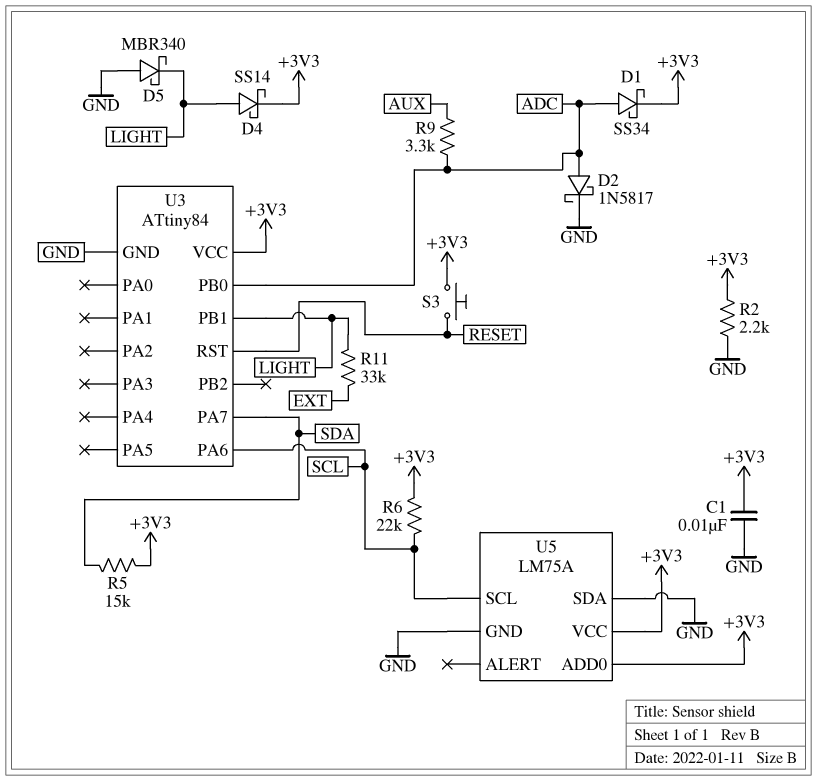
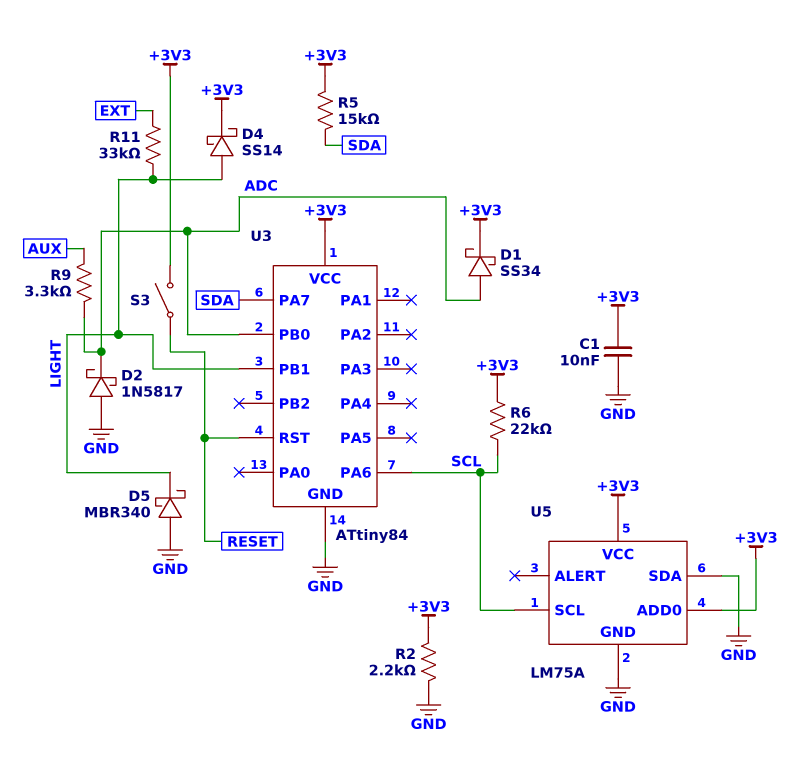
D2: schottky 1N5817 (A ADC, K GND) -> schottky 1N5817 (A GND, K ADC)
S3: button (+3V3, RESET) -> switch (+3V3, RESET)

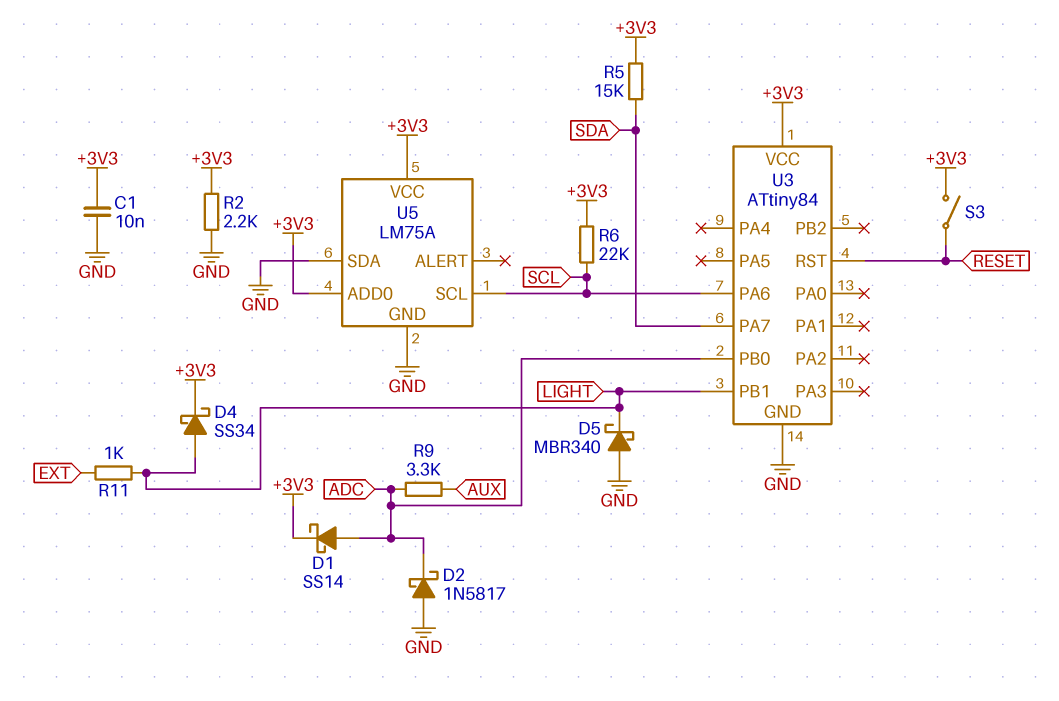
D1: schottky SS34 (A ADC, K +3V3) -> schottky SS14 (A ADC, K +3V3)
D4: schottky SS14 (A LIGHT, K +3V3) -> schottky SS34 (A LIGHT, K +3V3)
R11: 33k (EXT, LIGHT) -> 1k (EXT, LIGHT)

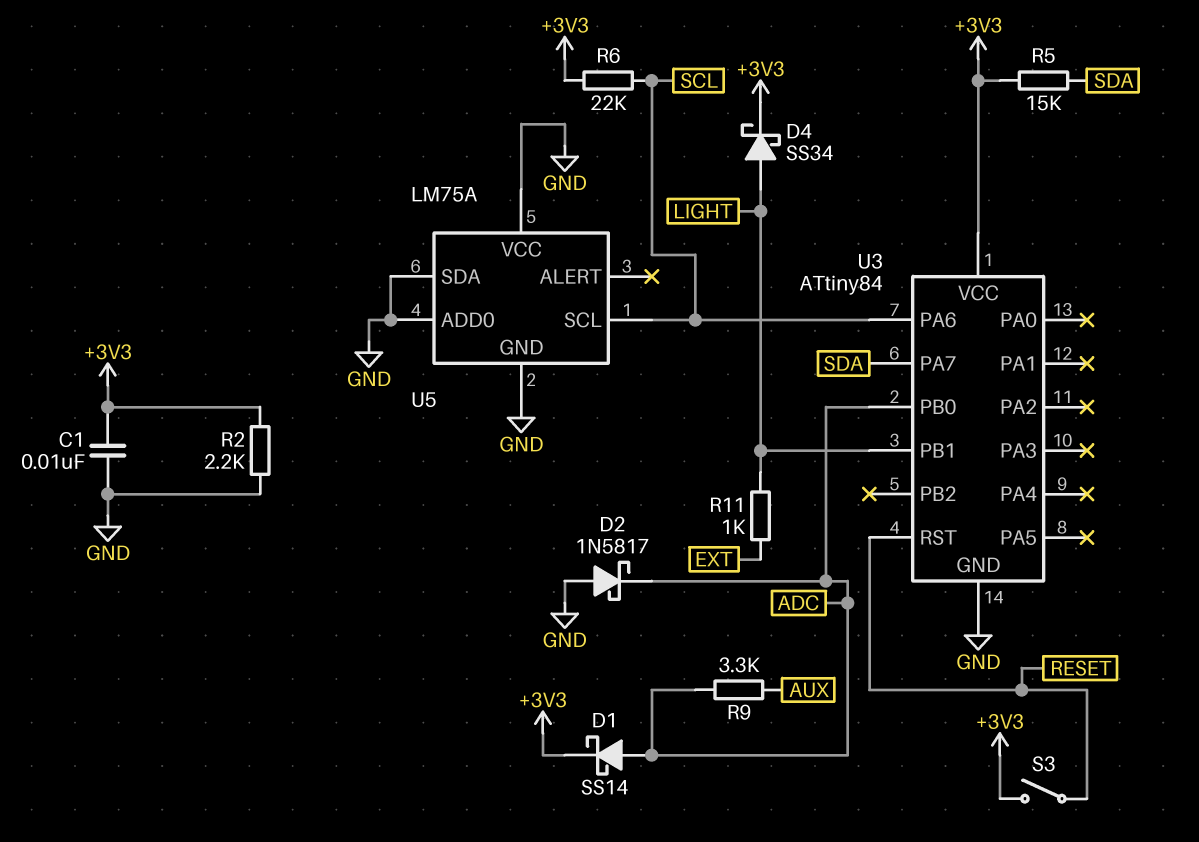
D5: schottky MBR340 (A GND, K LIGHT) -> none
U5 pin ADD0: +3V3 -> GND
U5 pin VCC: +3V3 -> GND

